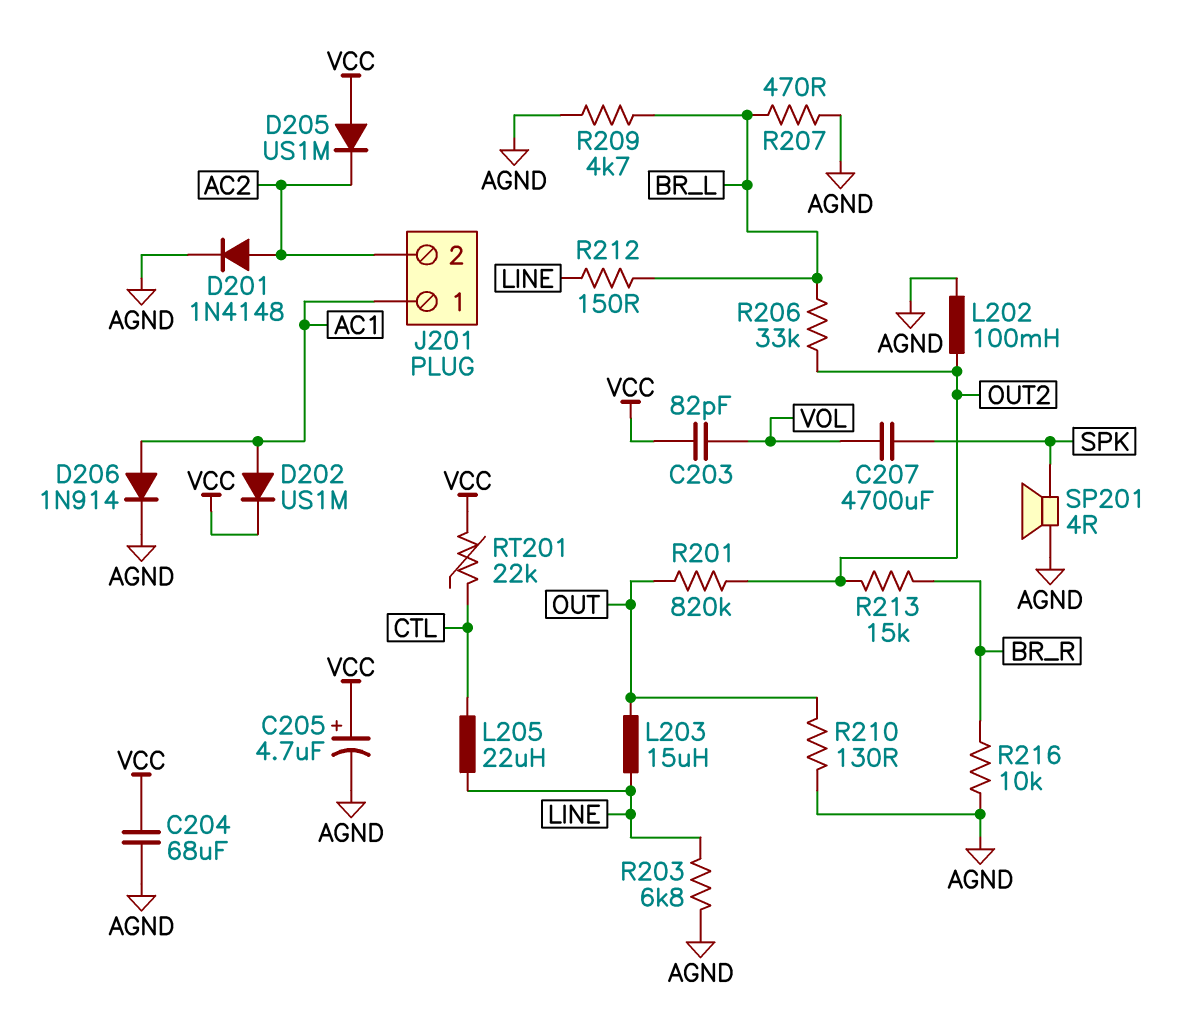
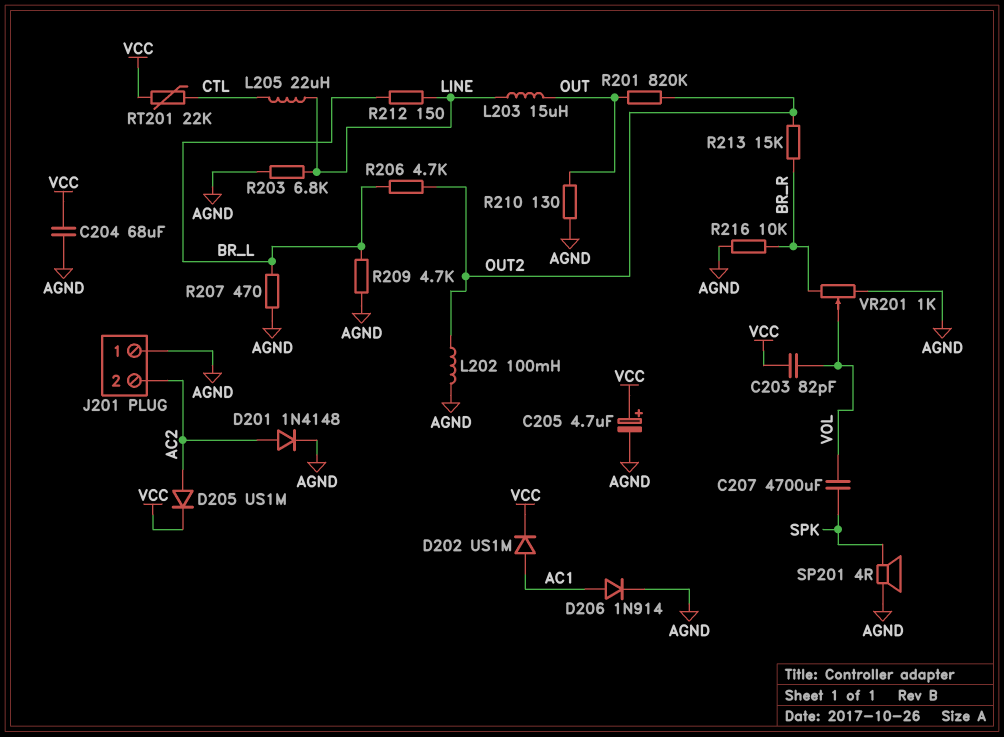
D205: diode US1M (A VCC, K AC2) -> diode US1M (A AC2, K VCC)
J201 pin 1: AC1 -> AGND
R206: 33k (BR_L, OUT2) -> 4.7k (BR_L, OUT2)
VR201: none -> 1k (AGND, BR_R, wiper VOL)

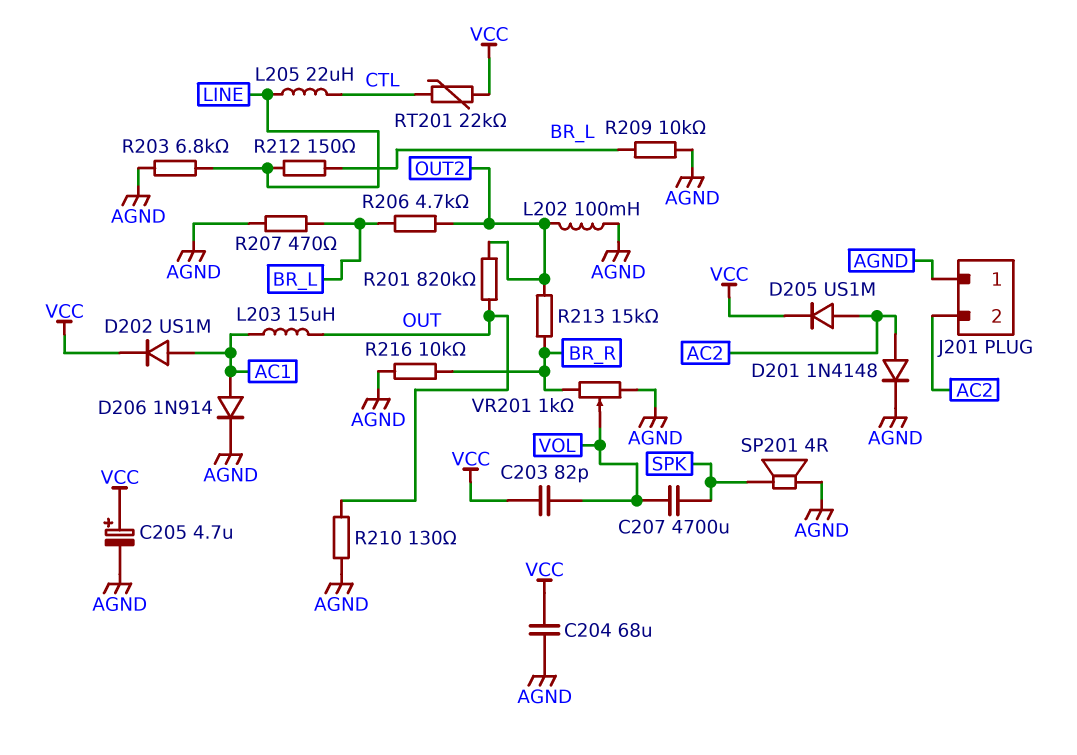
L203: 15uH (LINE, OUT) -> 15uH (AC1, OUT)
R209: 4.7k (AGND, BR_L) -> 10k (AGND, BR_L)

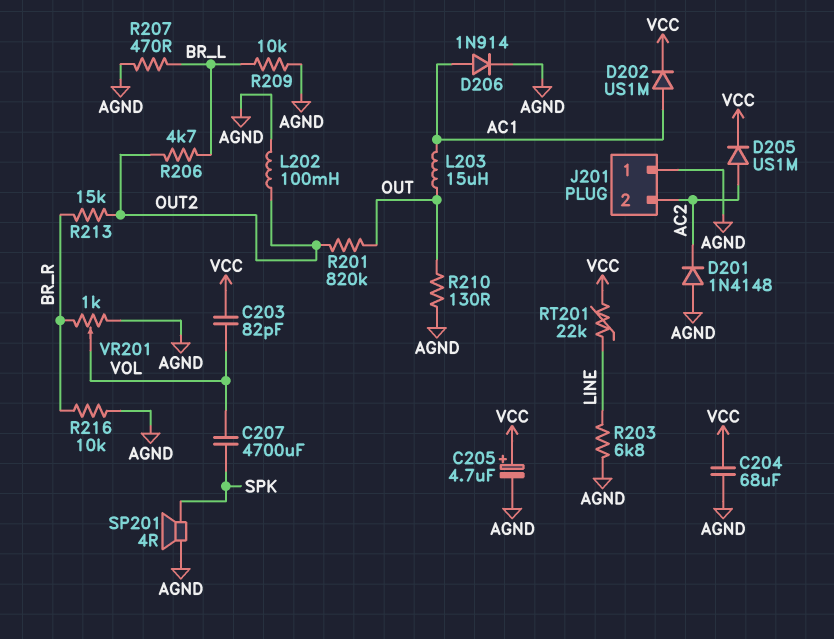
D201: diode 1N4148 (A AC2, K AGND) -> diode 1N4148 (A AGND, K AC2)
L205: 22uH (CTL, LINE) -> none
R212: 150 (BR_L, LINE) -> none
RT201: 22k (CTL, VCC) -> 22k (LINE, VCC)

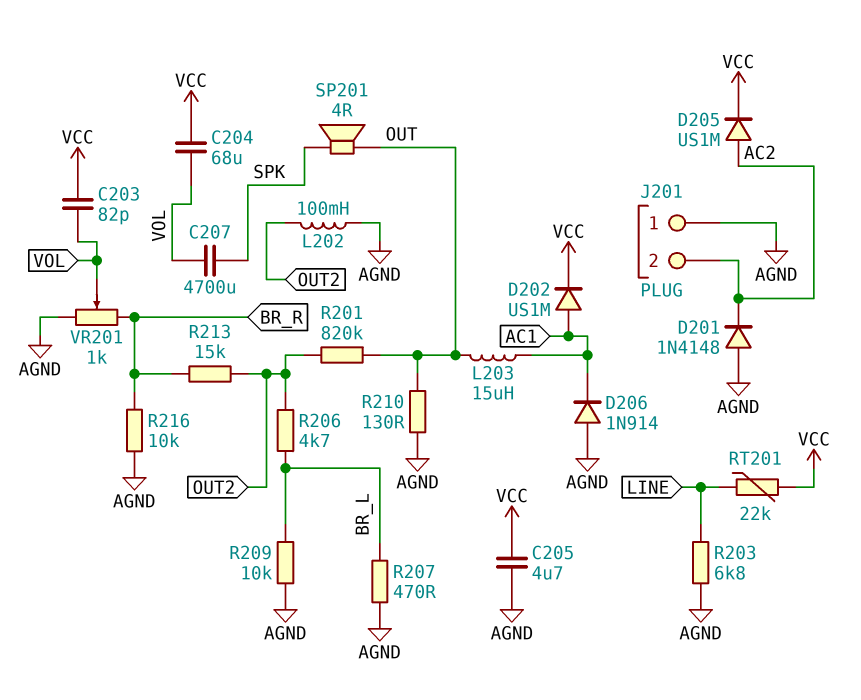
C204: 68uF (AGND, VCC) -> 68uF (VCC, VOL)
C205: 4.7uF (plus VCC, minus AGND) -> 4.7uF (AGND, VCC)
D206: diode 1N914 (A AC1, K AGND) -> diode 1N914 (A AGND, K AC1)
SP201: speaker 4R (AGND, SPK) -> speaker 4R (OUT, SPK)

